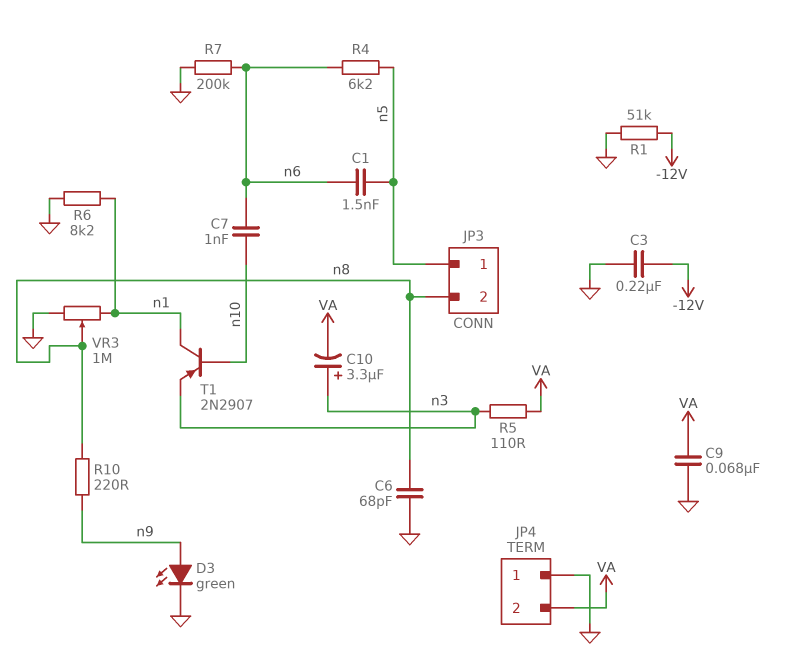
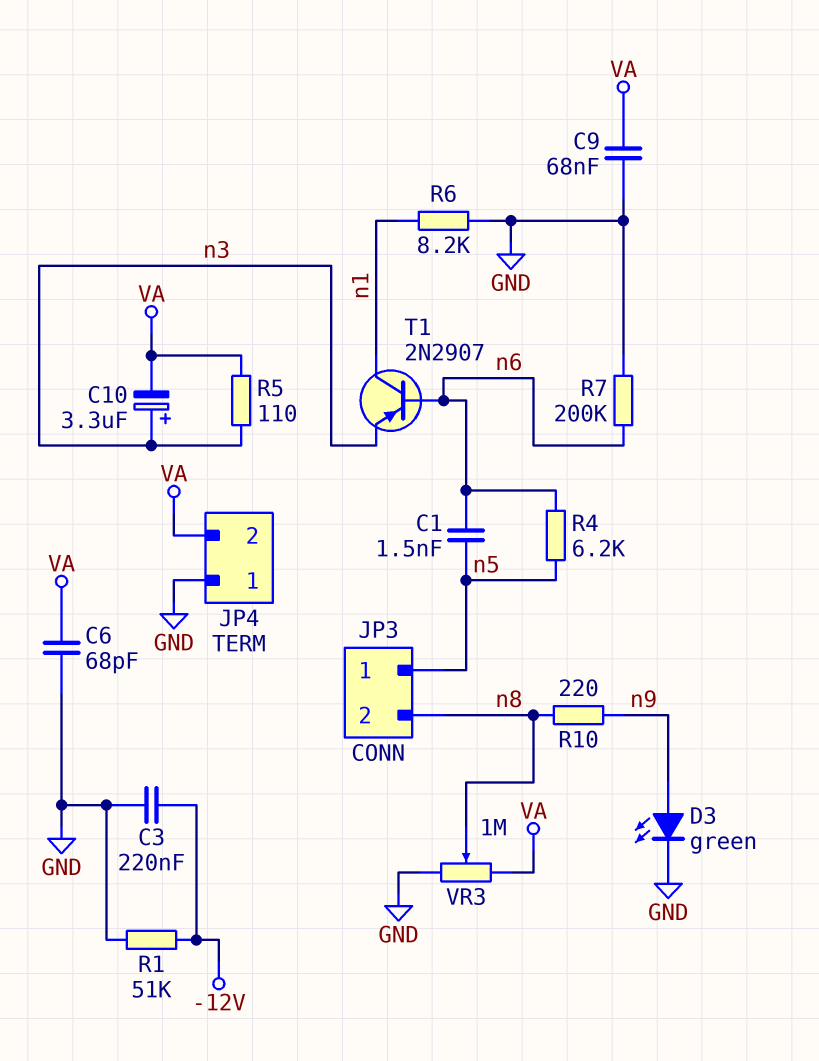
C6: 68pF (GND, n8) -> 68pF (GND, VA)
C7: 1nF (n6, n10) -> none
T1: PNP 2N2907 (B n10, C n1, E n3) -> PNP 2N2907 (B n6, C n1, E n3)
VR3: 1M (GND, n1, wiper n8) -> 1M (GND, VA, wiper n8)

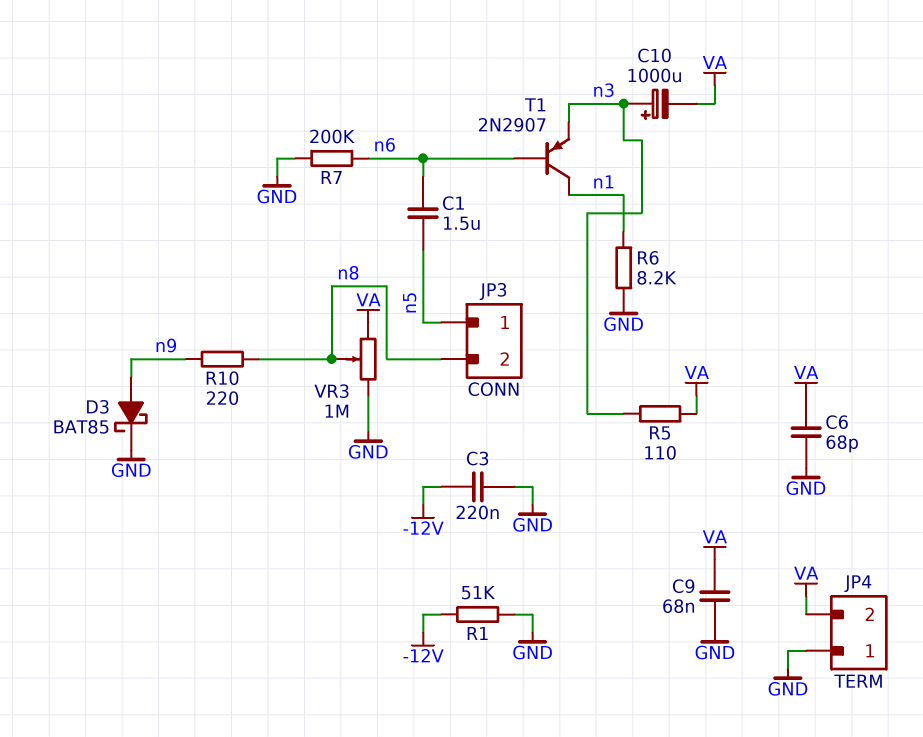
C1: 1.5nF (n5, n6) -> 1.5uF (n5, n6)
C10: 3.3uF (plus n3, minus VA) -> 1000uF (plus n3, minus VA)
D3: LED green (A n9, K GND) -> schottky BAT85 (A n9, K GND)
R4: 6.2k (n5, n6) -> none

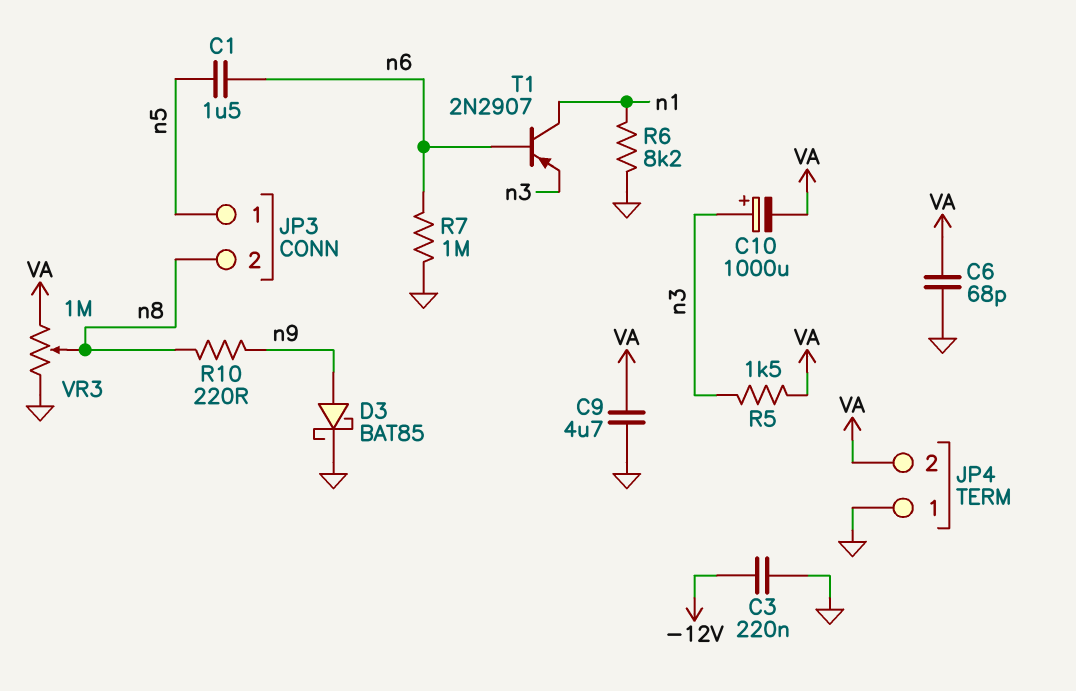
C9: 68nF (GND, VA) -> 4.7uF (GND, VA)
R1: 51k (-12V, GND) -> none
R5: 110 (VA, n3) -> 1.5k (VA, n3)
R7: 200k (GND, n6) -> 1M (GND, n6)

